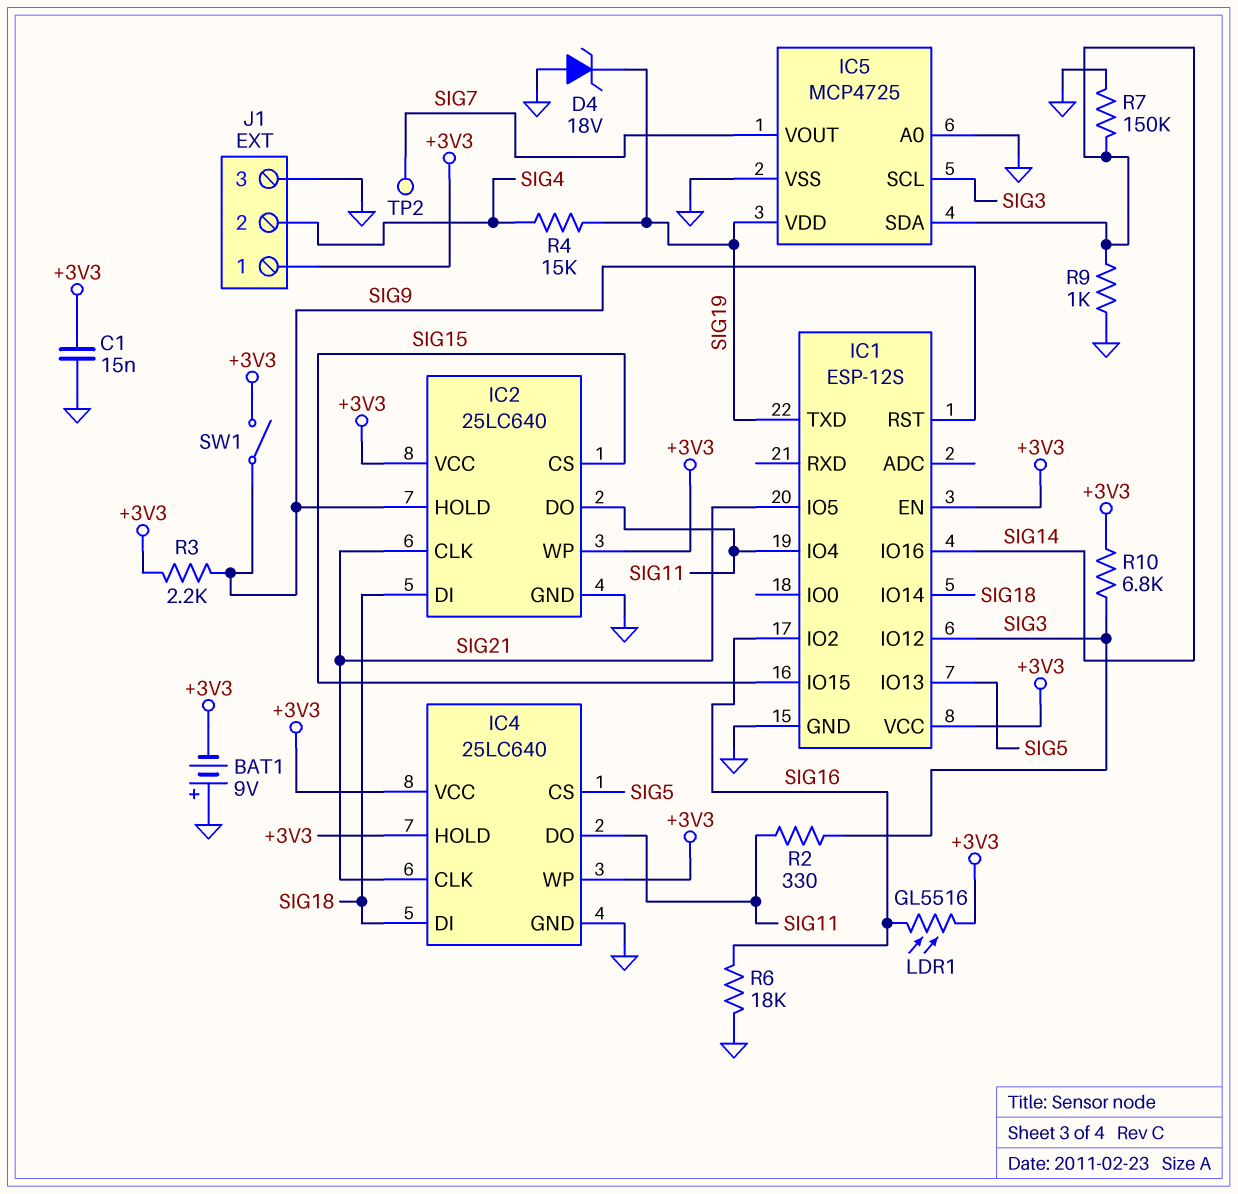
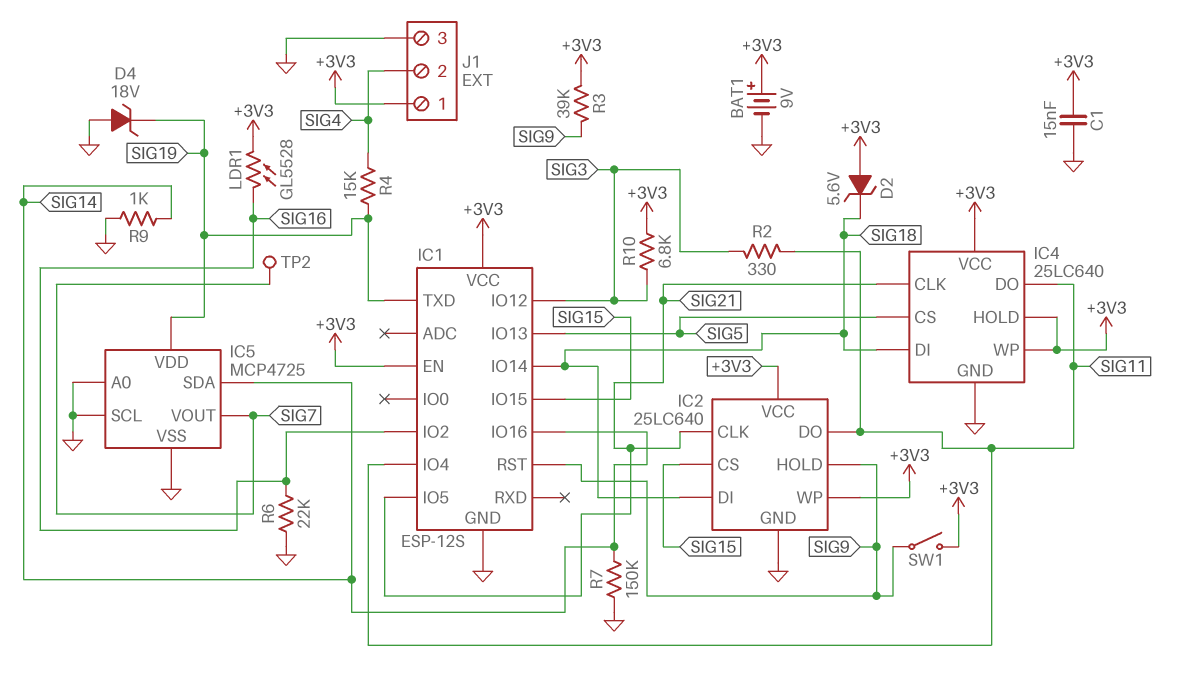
BAT1: 9V (plus GND, minus +3V3) -> 9V (plus +3V3, minus GND)
D2: none -> zener 5.6V (A +3V3, K SIG18)
IC5 pin SCL: SIG3 -> GND
LDR1: GL5516 (+3V3, SIG16) -> GL5528 (+3V3, SIG16)
R3: 2.2k (+3V3, SIG9) -> 39k (+3V3, SIG9)
R6: 18k (GND, SIG16) -> 22k (GND, SIG16)

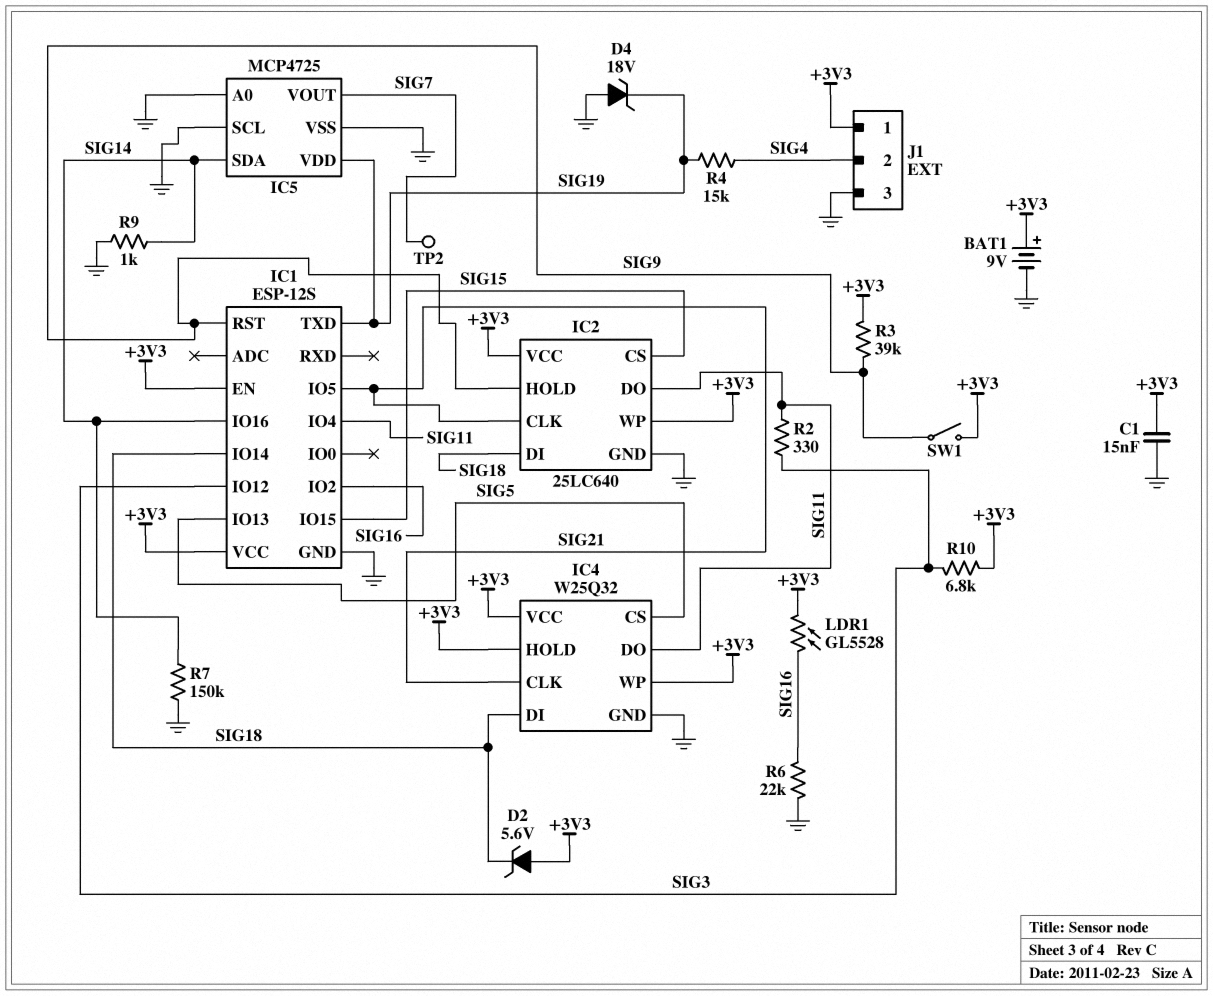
IC4: 25LC640 -> W25Q32

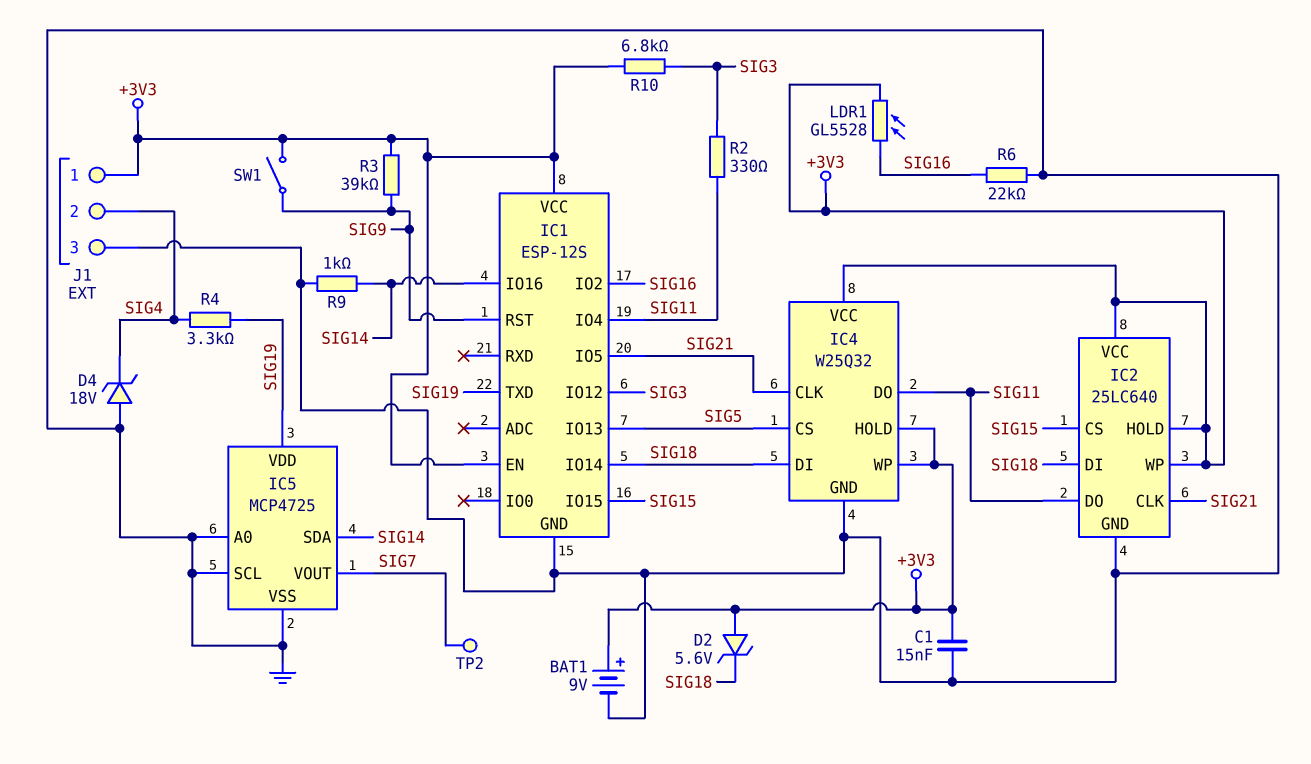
D4: zener 18V (A GND, K SIG19) -> zener 18V (A GND, K SIG4)
IC2 pin HOLD: SIG9 -> +3V3
R4: 15k (SIG4, SIG19) -> 3.3k (SIG4, SIG19)
R7: 150k (GND, SIG14) -> none

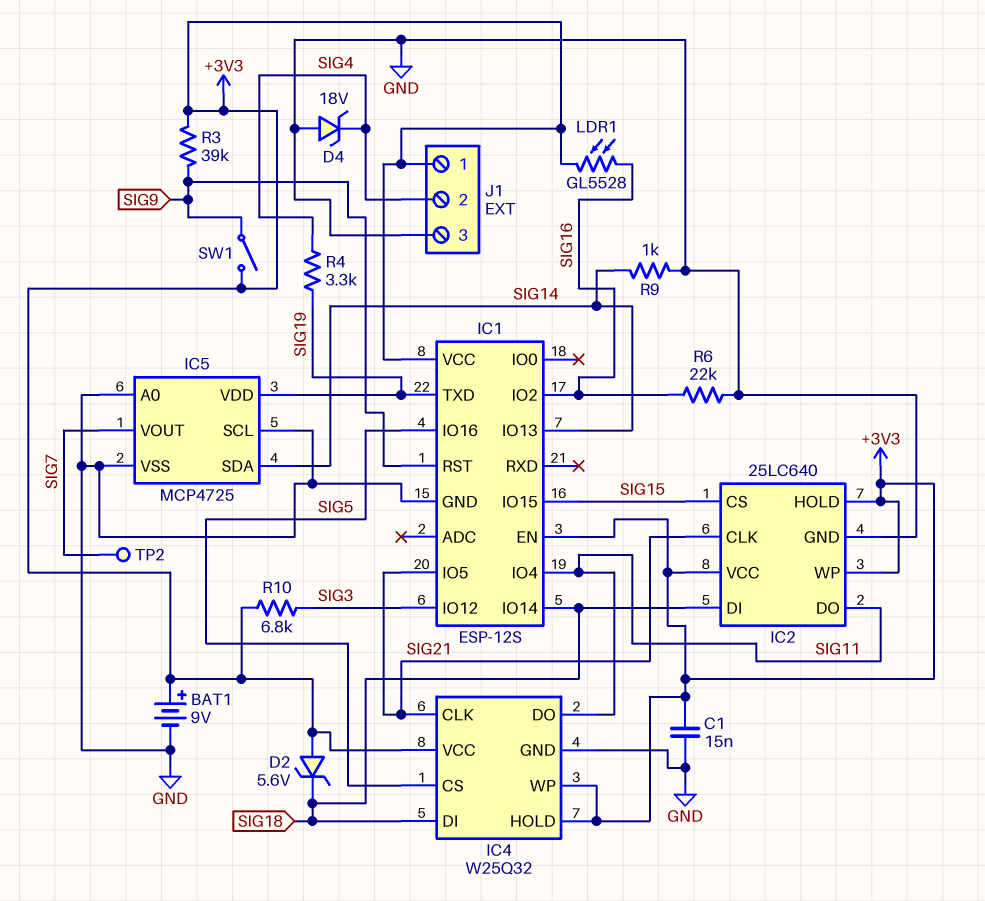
IC1 pin IO13: SIG5 -> SIG14
IC1 pin IO16: SIG14 -> SIG5
R2: 330 (SIG3, SIG11) -> none

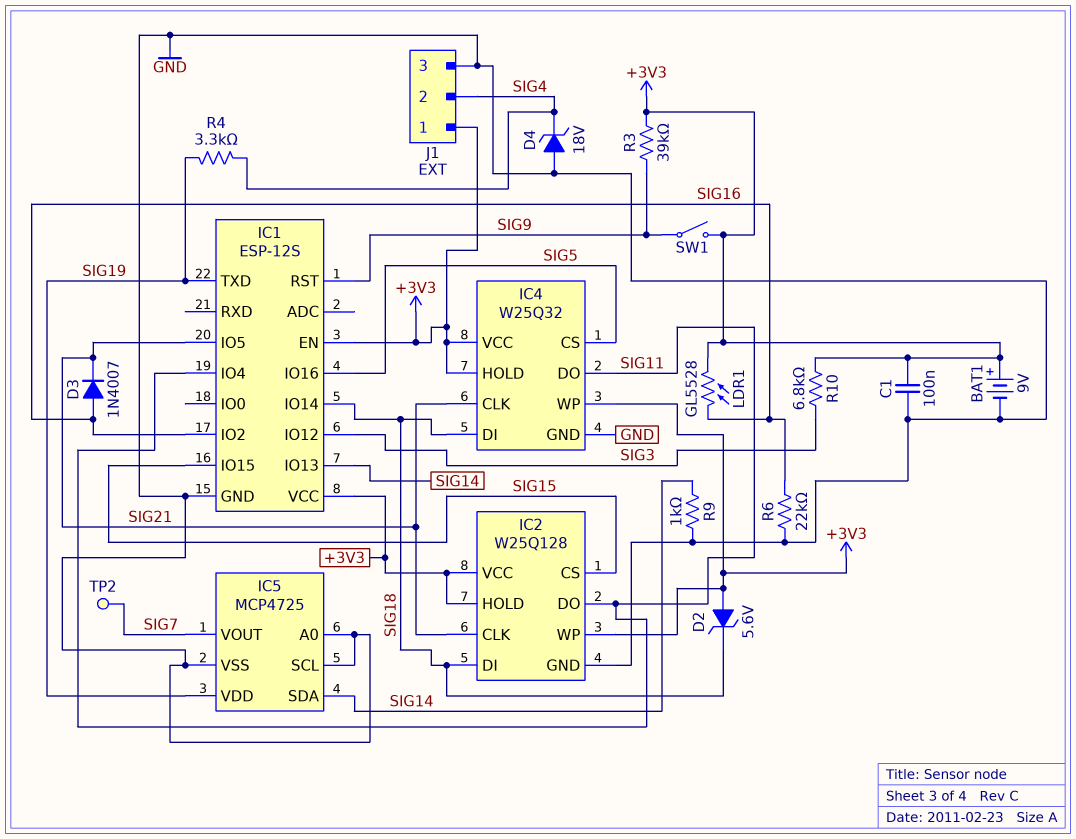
C1: 15nF (+3V3, GND) -> 100nF (+3V3, GND)
D3: none -> diode 1N4007 (A SIG16, K SIG21)
IC2: 25LC640 -> W25Q128

